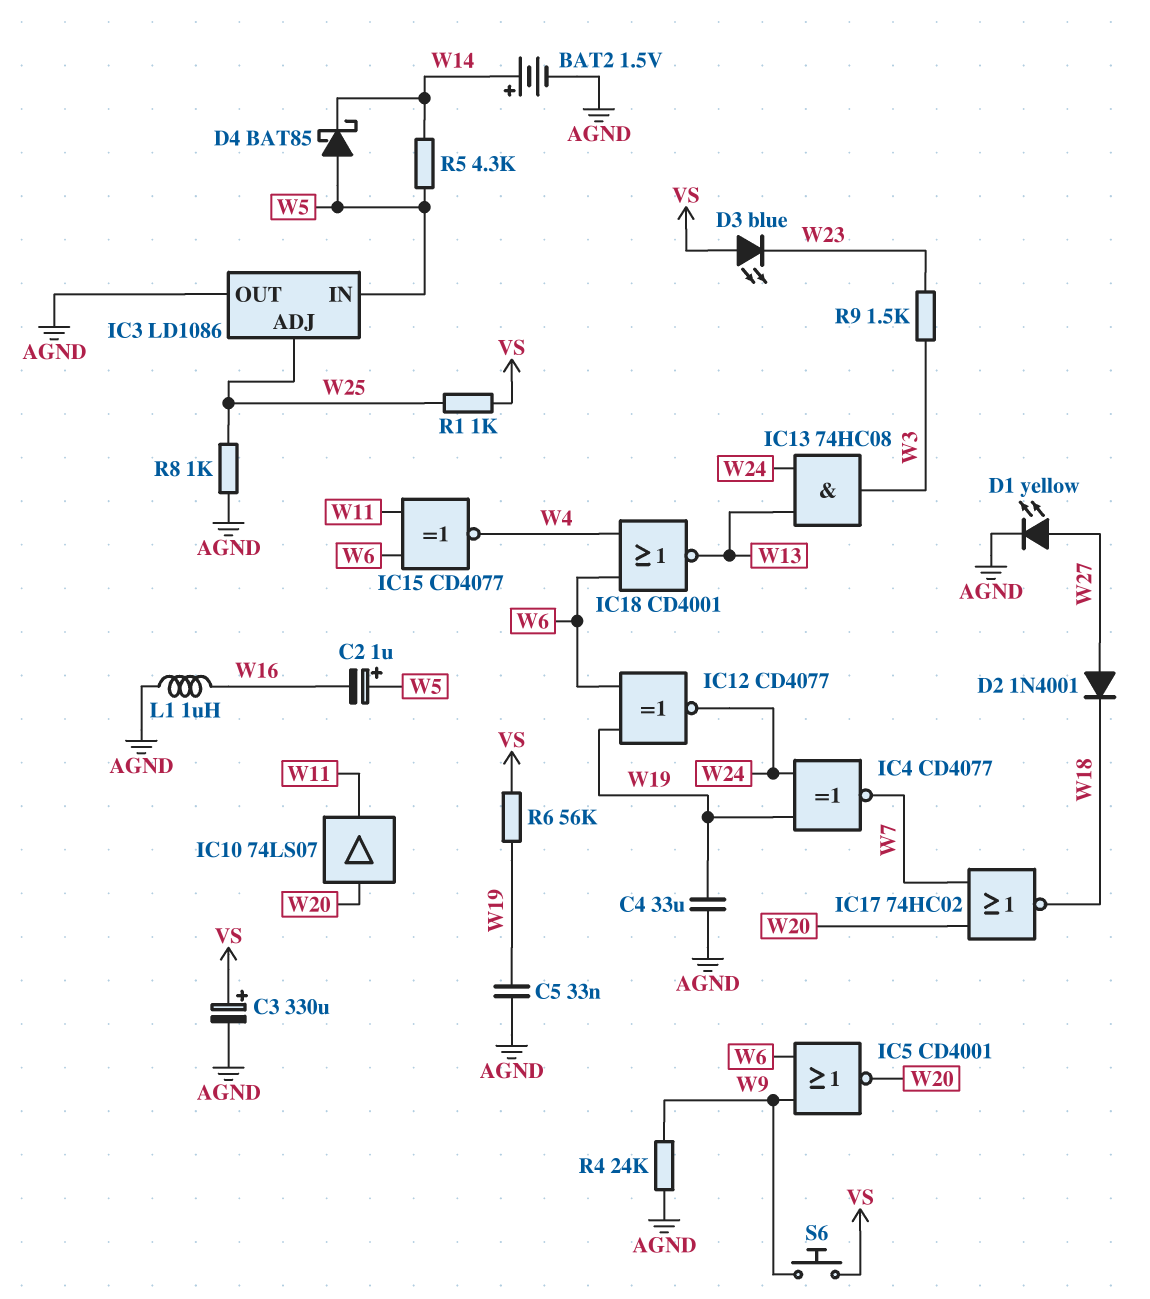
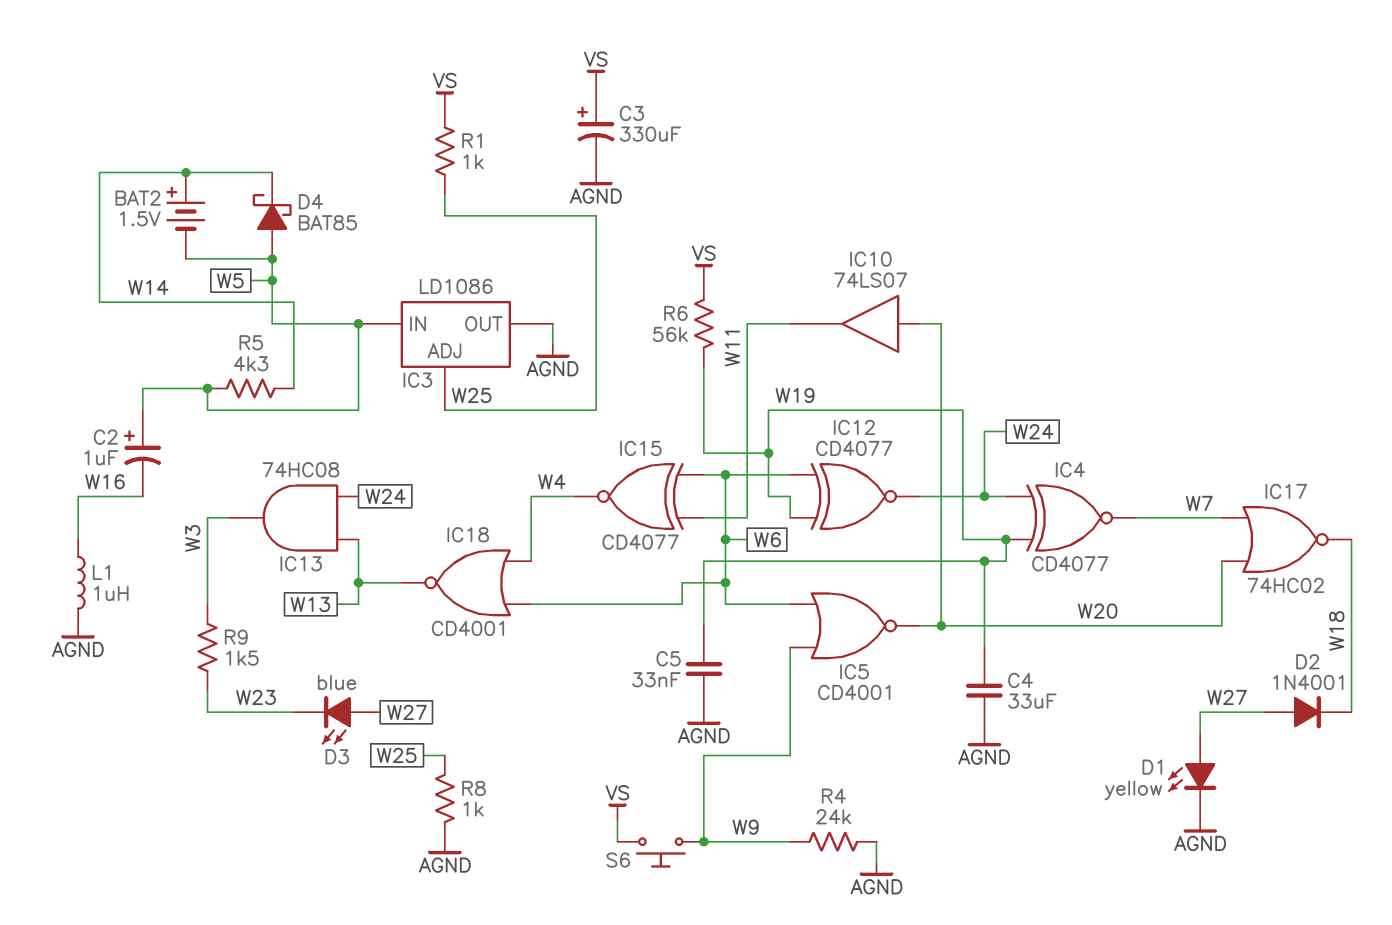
BAT2: 1.5V (plus W14, minus AGND) -> 1.5V (plus W14, minus W5)
D3: LED blue (A VS, K W23) -> LED blue (A W27, K W23)

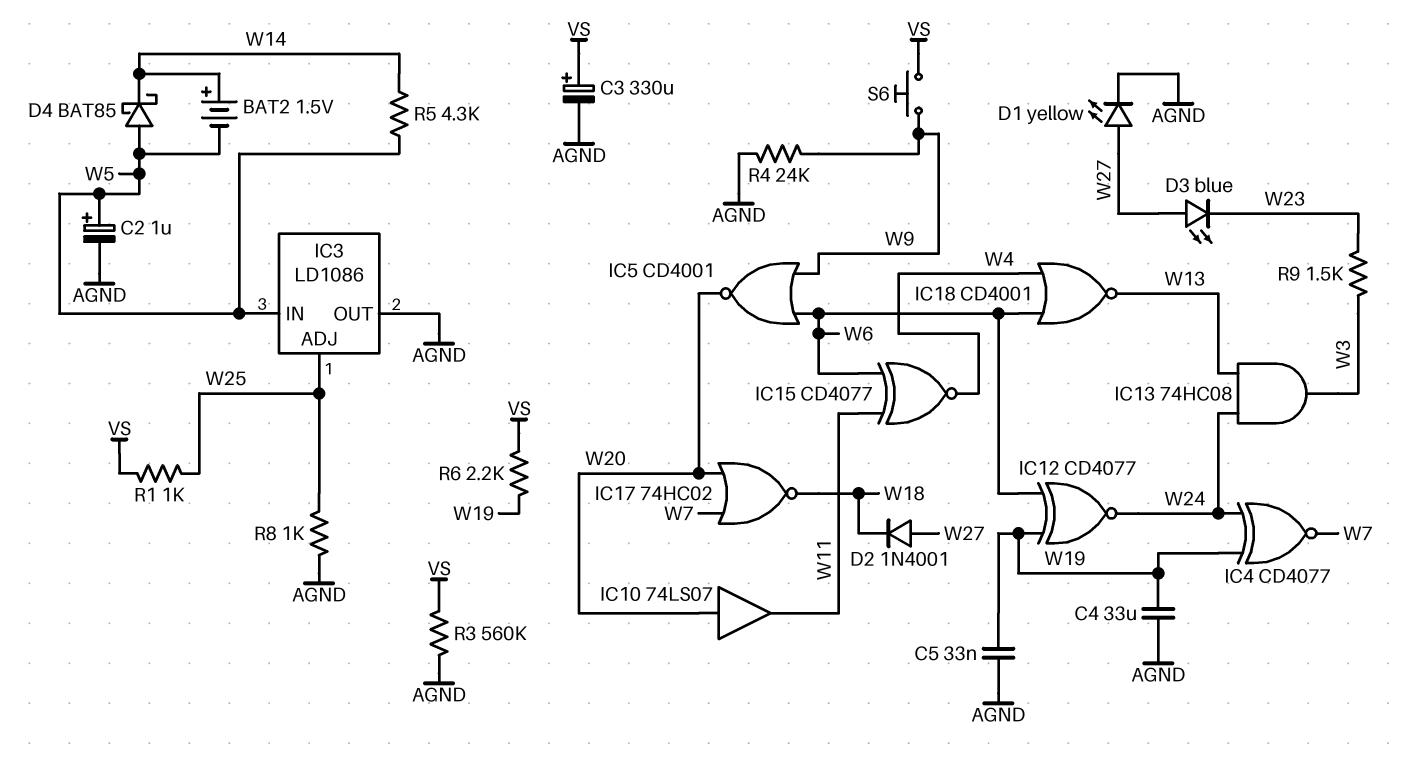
C2: 1uF (plus W5, minus W16) -> 1uF (plus W5, minus AGND)
L1: 1uH (AGND, W16) -> none
R3: none -> 560k (AGND, VS)
R6: 56k (VS, W19) -> 2.2k (VS, W19)

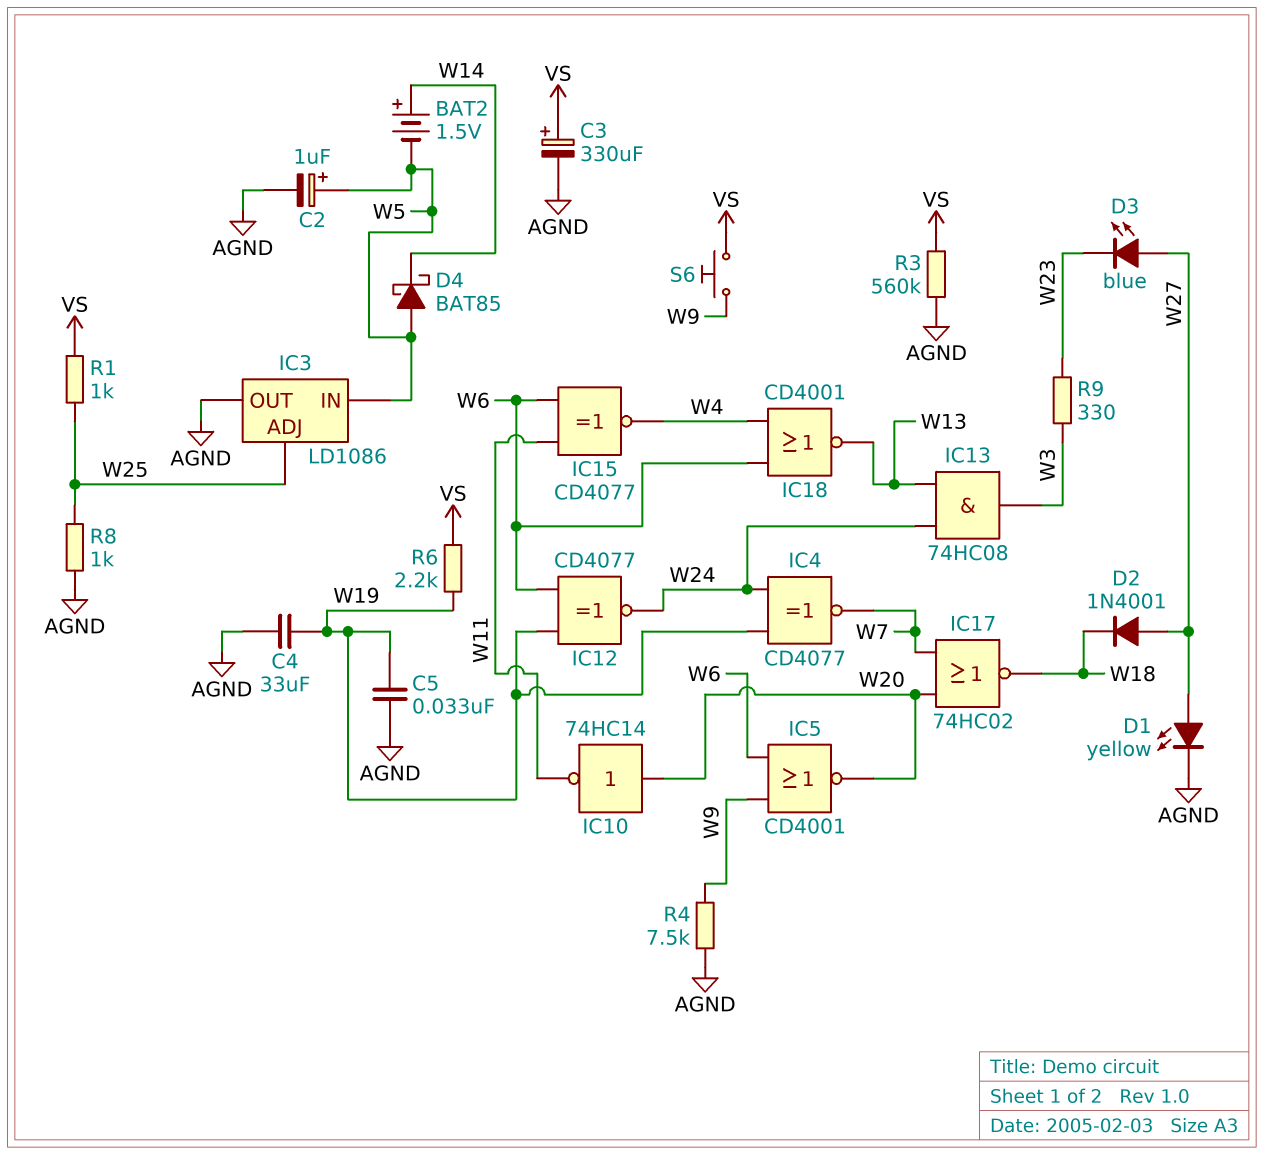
IC10: buffer 74LS07 (in W20, out W11) -> NOT 74HC14 (in W20, out W11)
R4: 24k (AGND, W9) -> 7.5k (AGND, W9)
R5: 4.3k (W5, W14) -> none
R9: 1.5k (W3, W23) -> 330 (W3, W23)

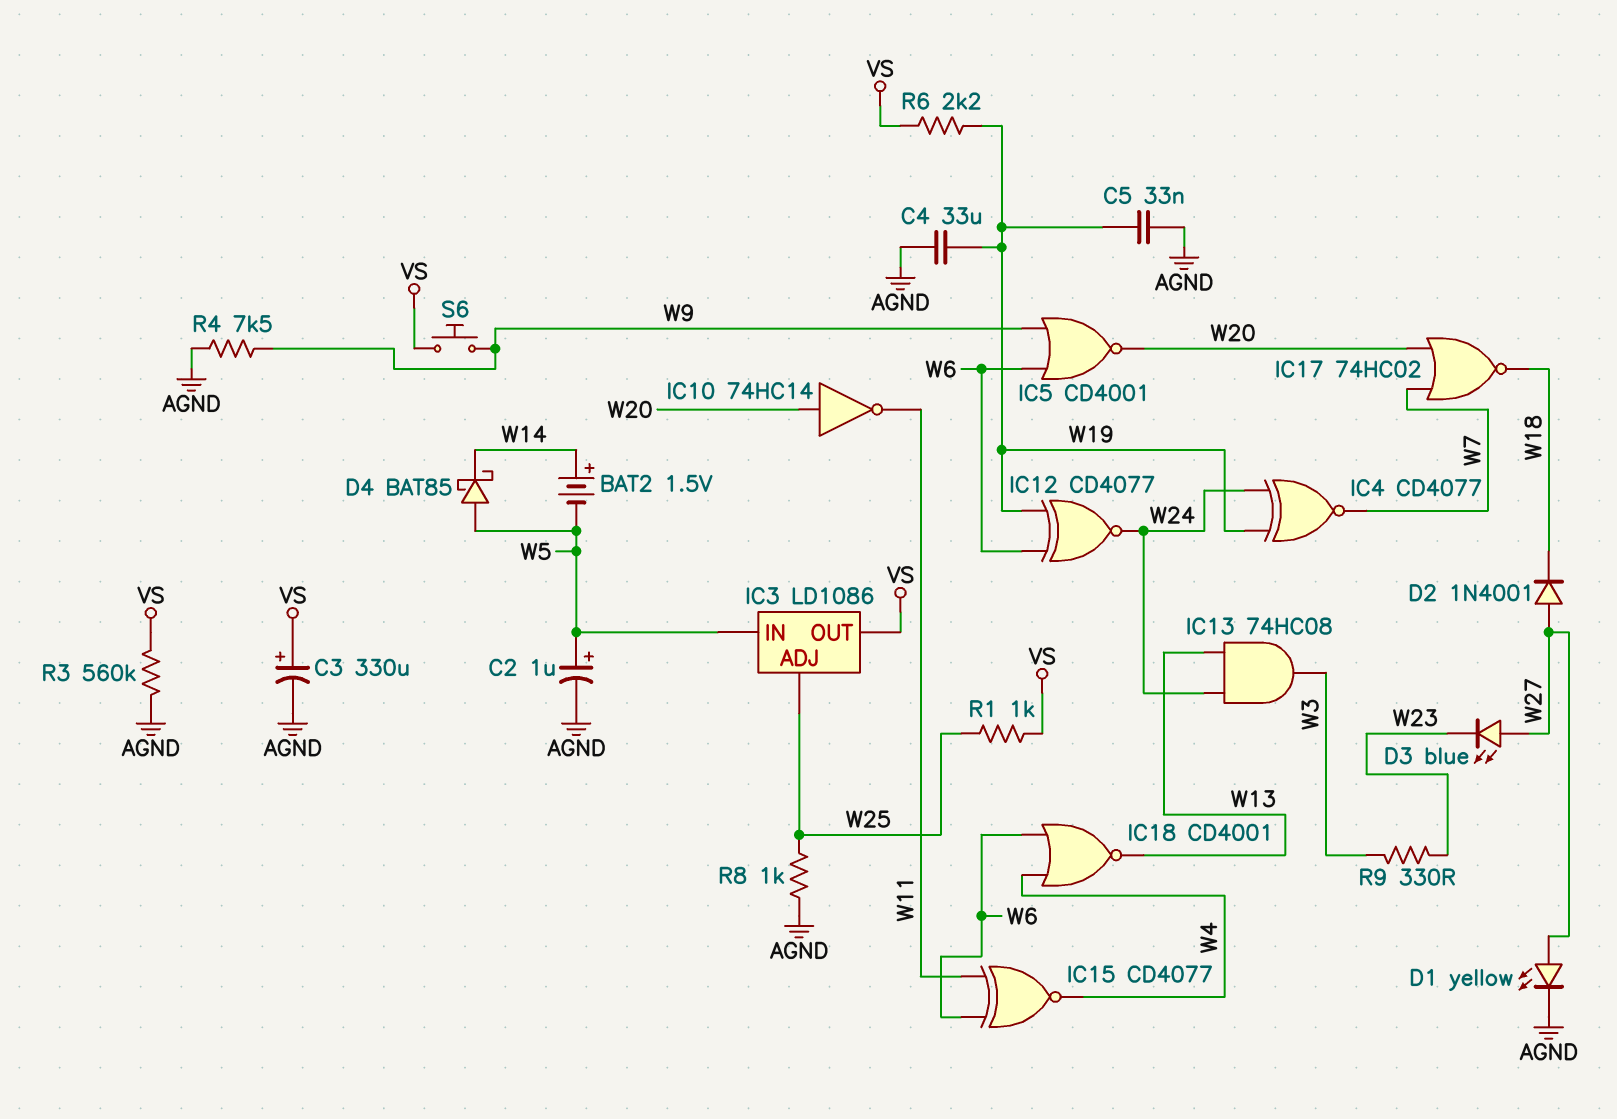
IC3 pin OUT: AGND -> VS

